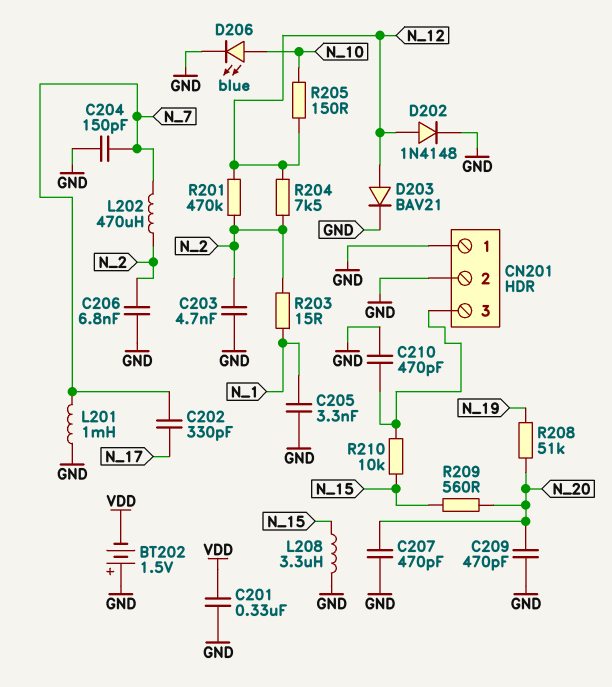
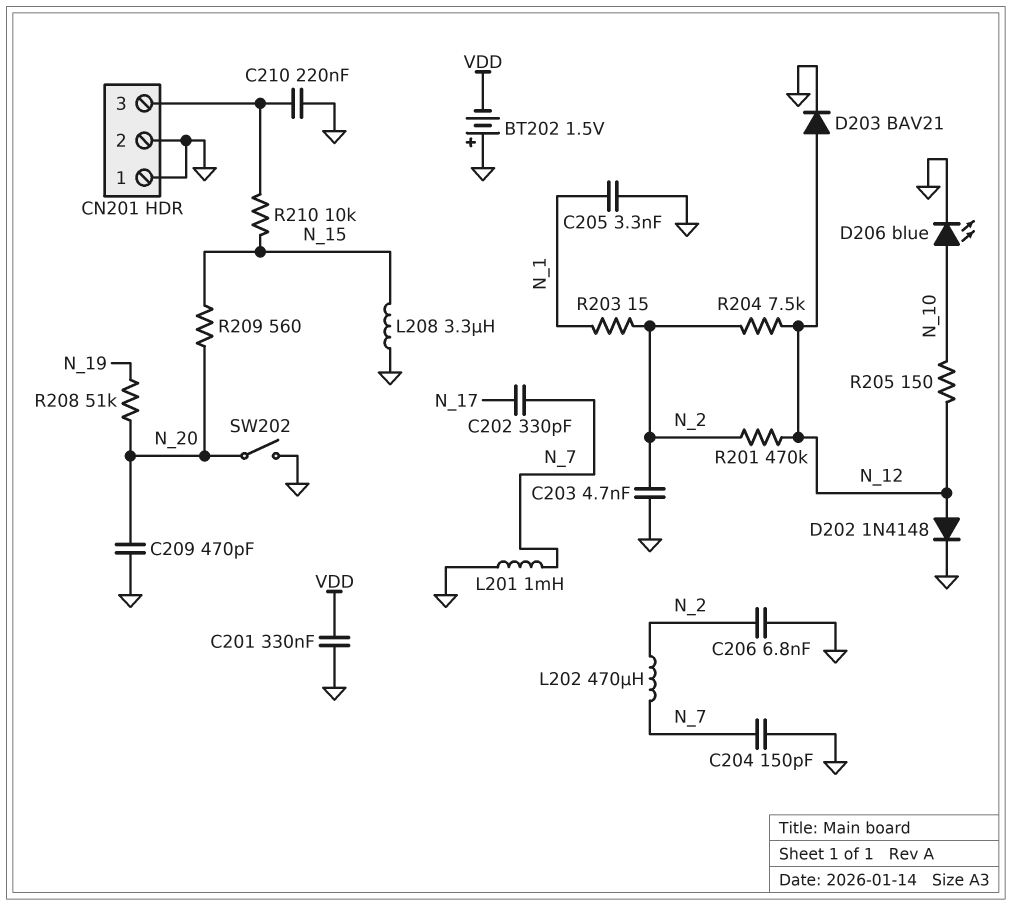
C207: 470pF (GND, N_20) -> none
C210: 470pF (CN201/3, GND) -> 220nF (CN201/3, GND)
SW202: none -> switch (GND, N_20)

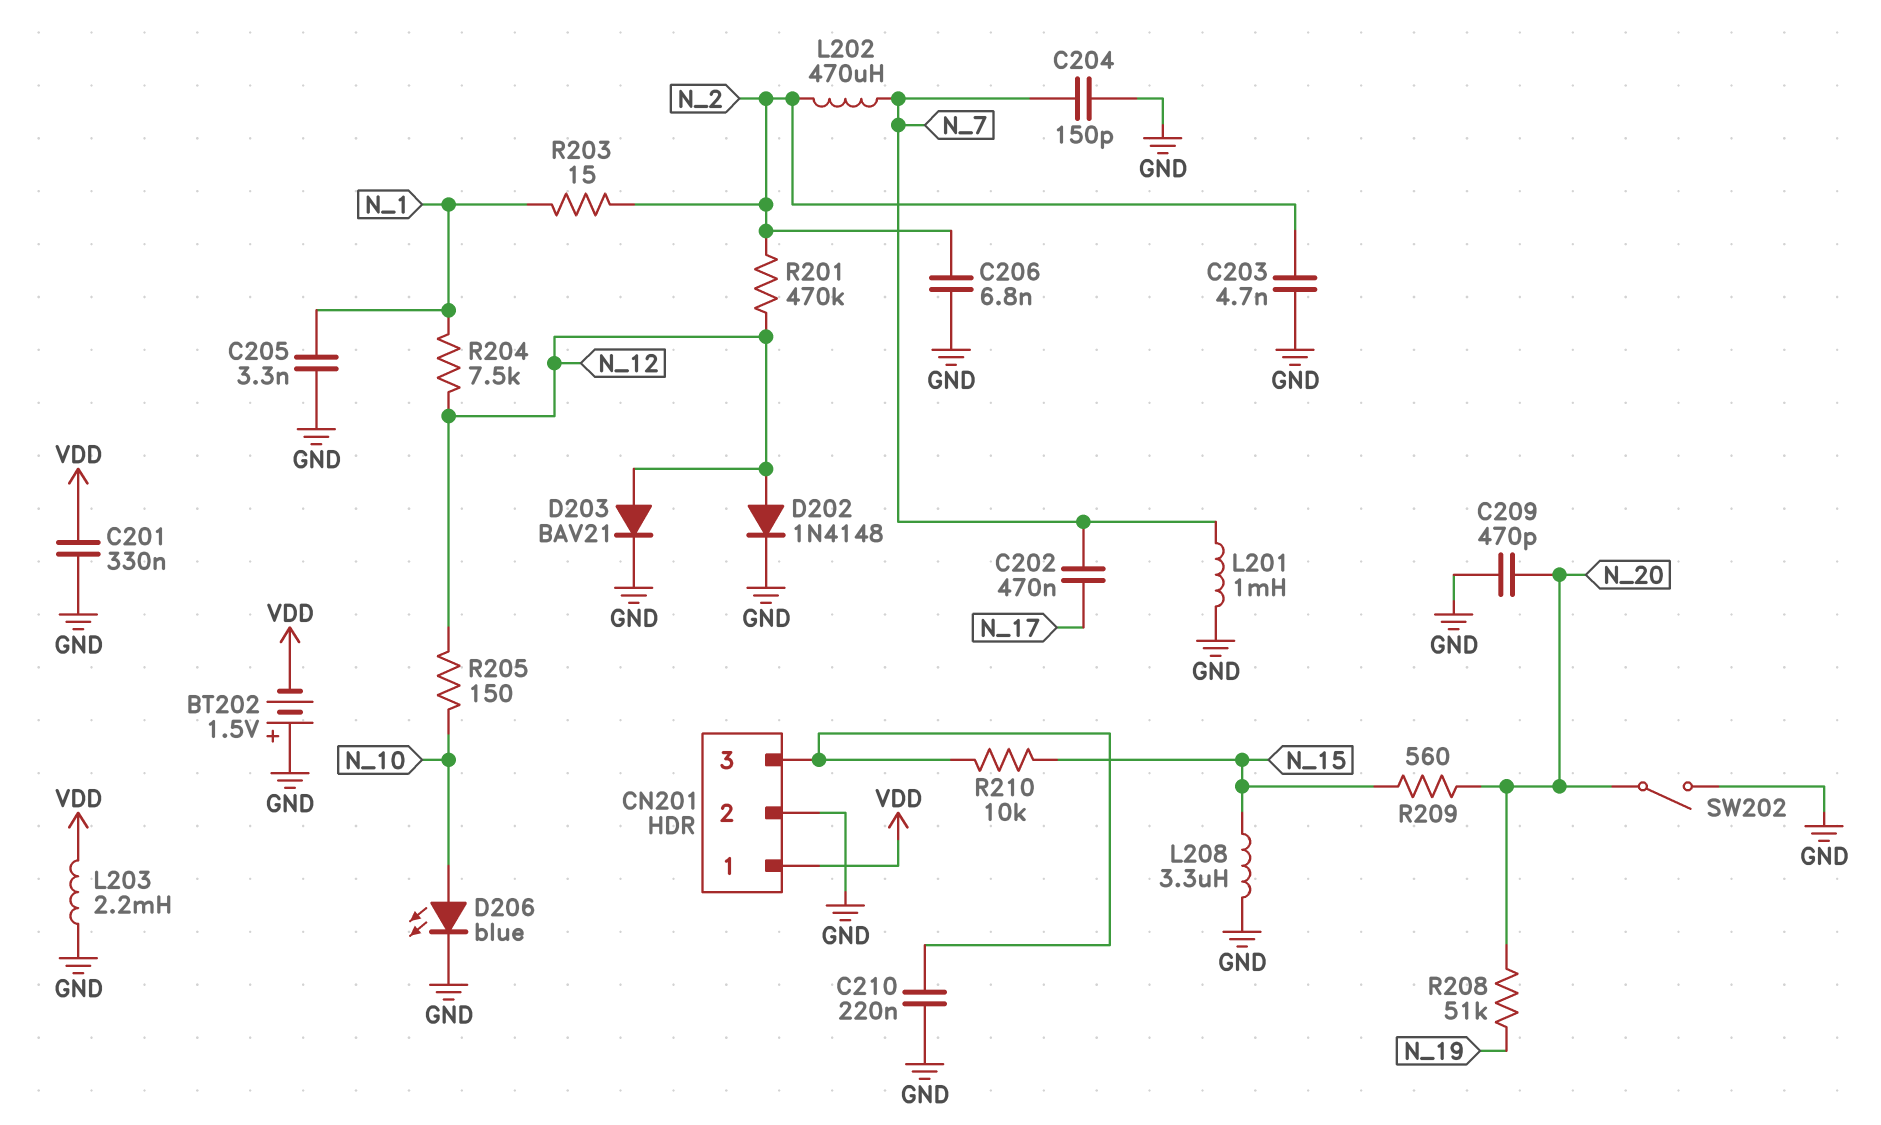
C202: 330pF (N_7, N_17) -> 470nF (N_7, N_17)
CN201 pin 1: GND -> VDD
L203: none -> 2.2mH (GND, VDD)
R204: 7.5k (N_2, N_12) -> 7.5k (N_1, N_12)

